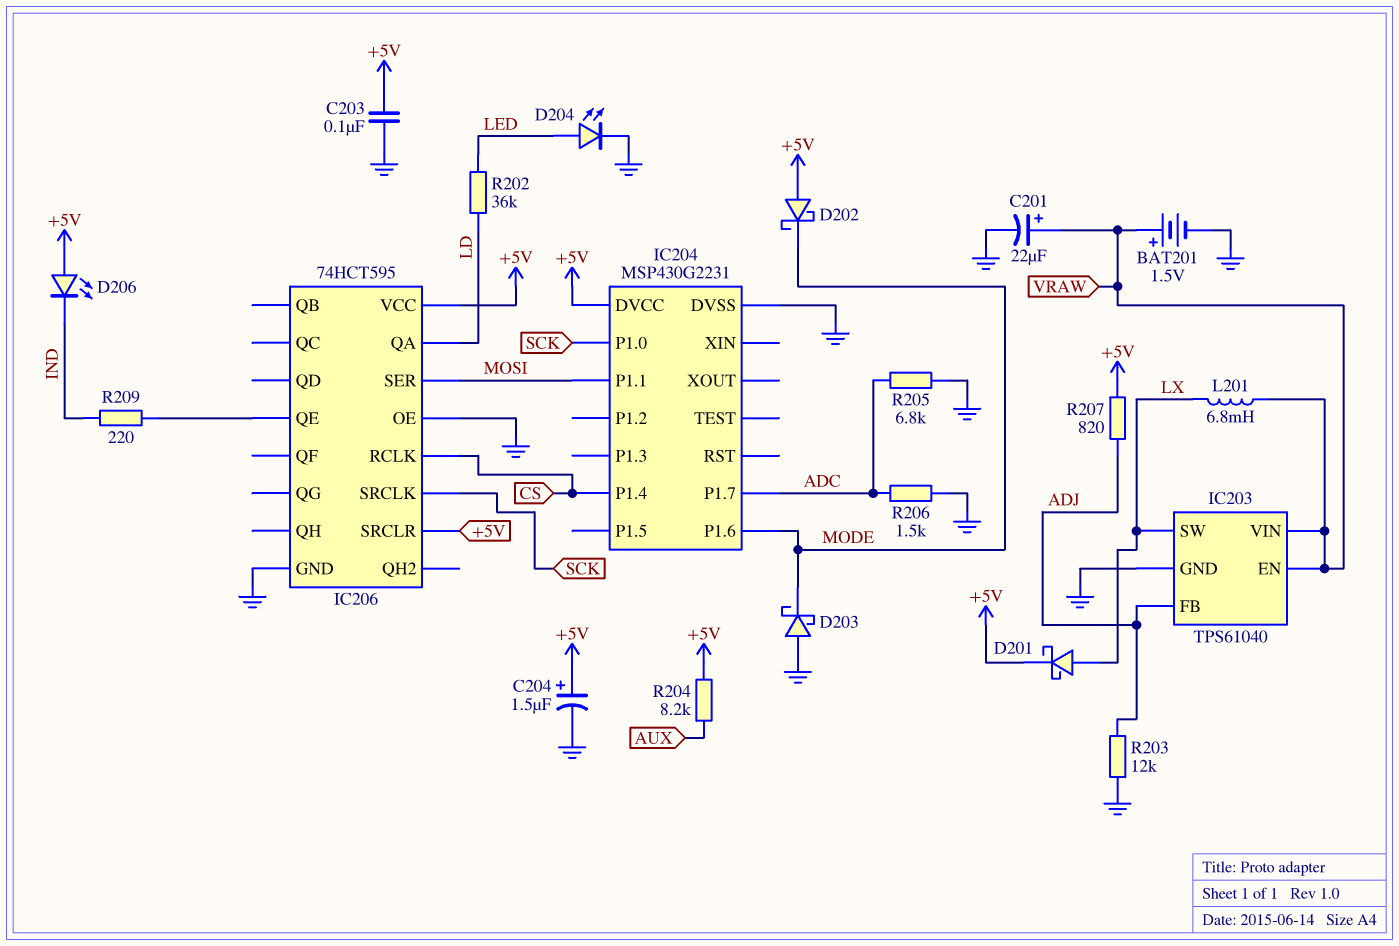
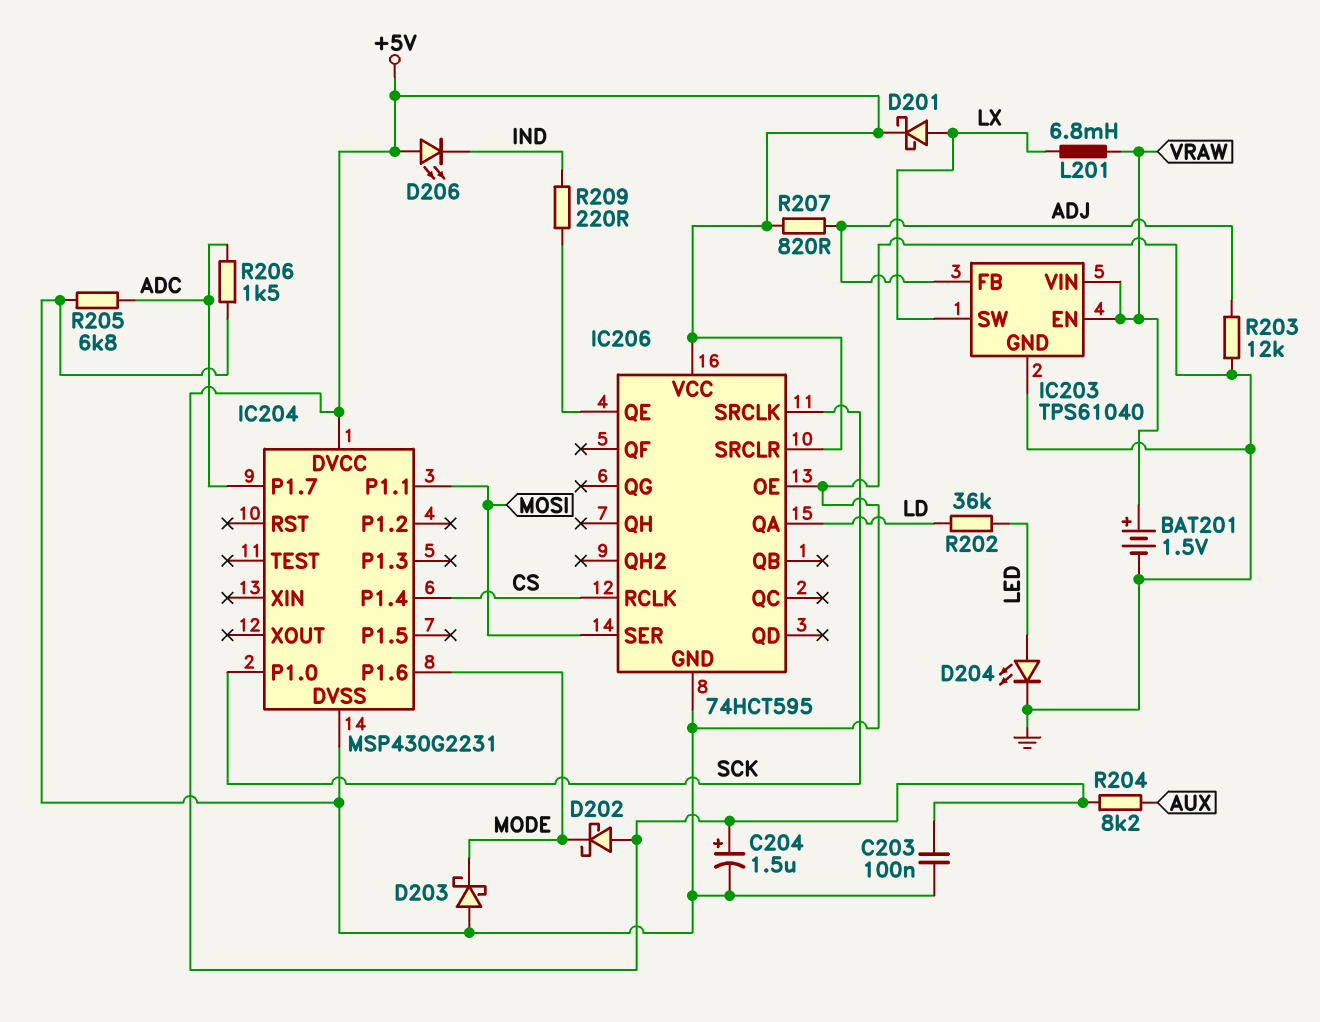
C201: 22uF (plus VRAW, minus GND) -> none

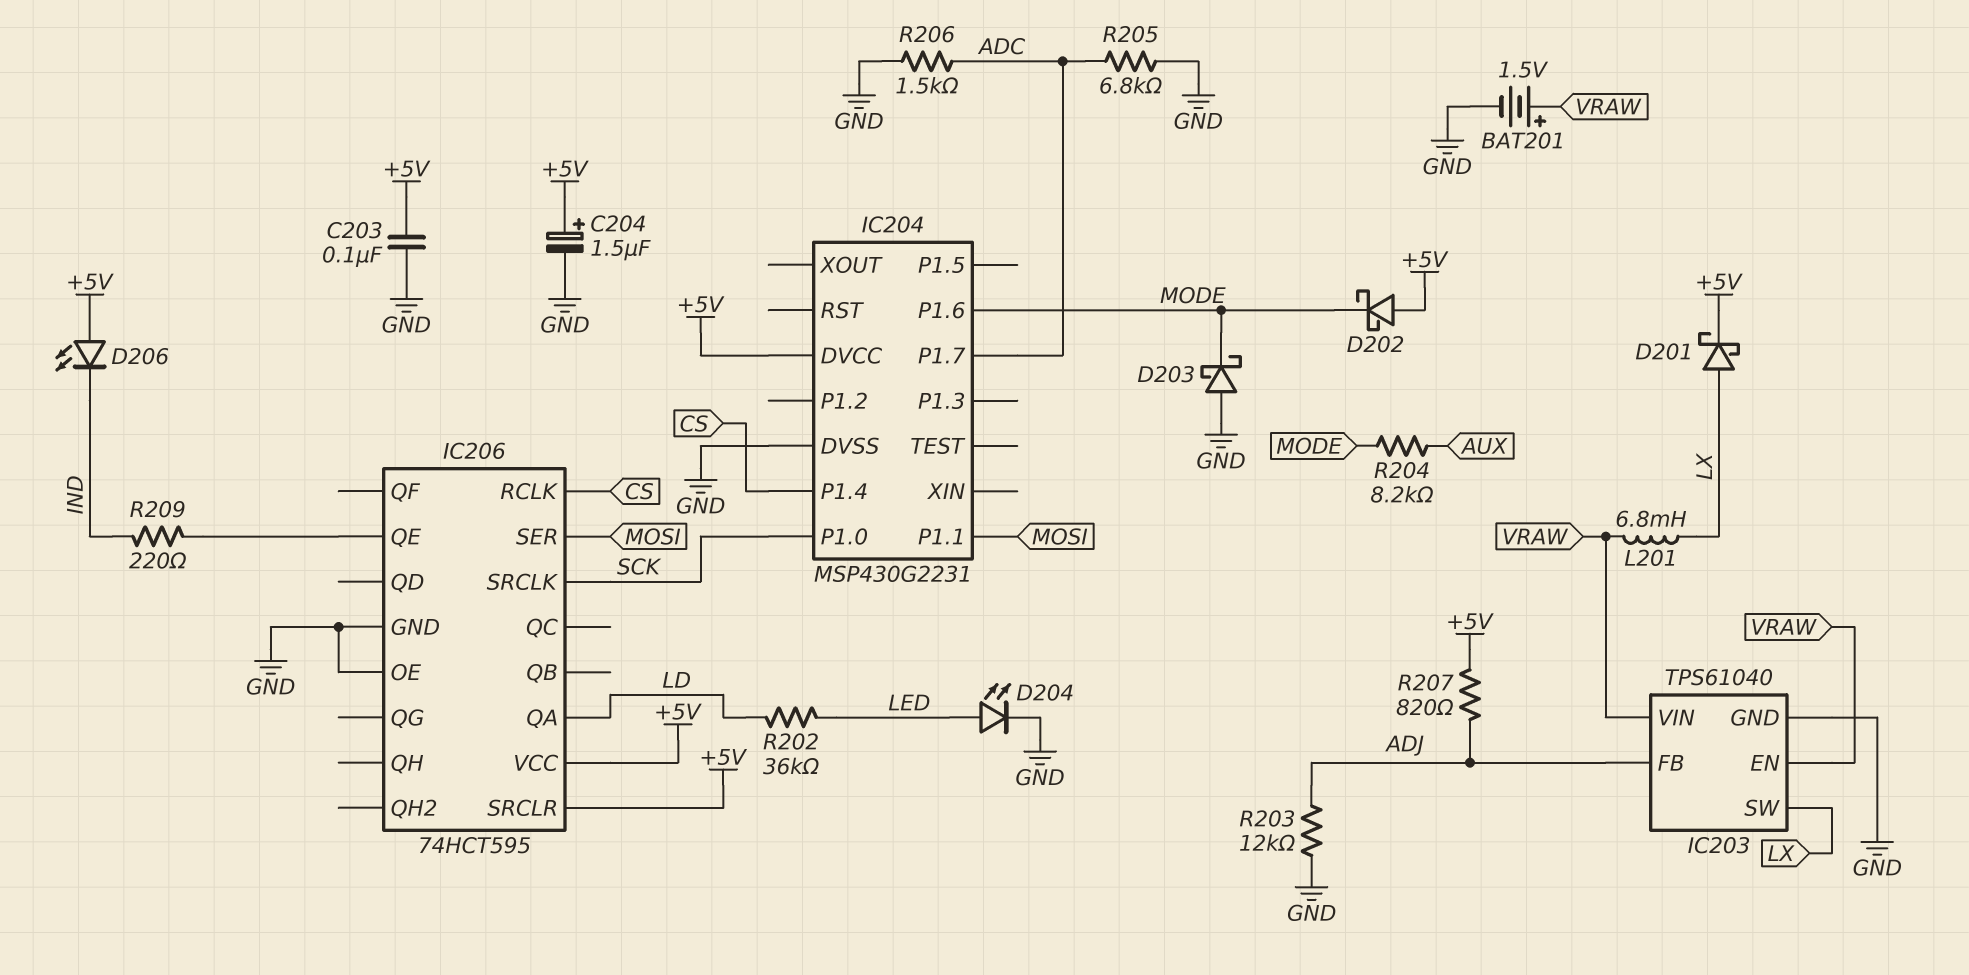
R204: 8.2k (+5V, AUX) -> 8.2k (AUX, MODE)

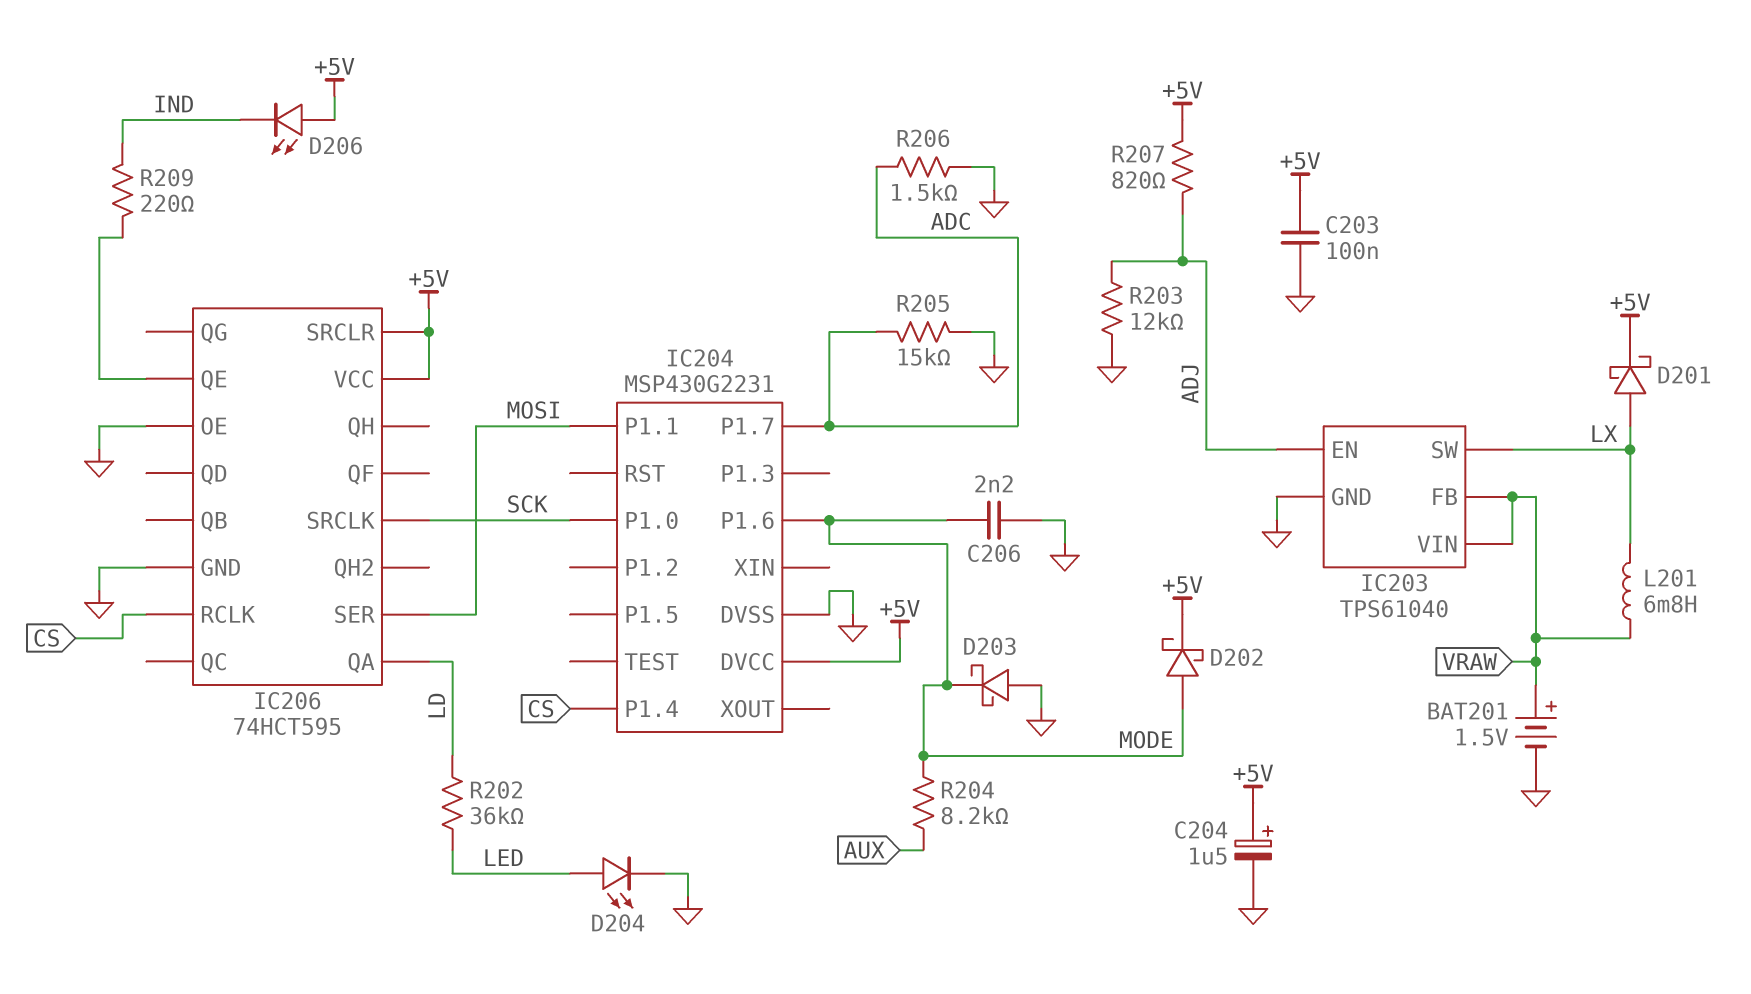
C206: none -> 2.2nF (GND, MODE)
D202: schottky (A +5V, K MODE) -> schottky (A MODE, K +5V)
IC203 pin EN: VRAW -> ADJ
IC203 pin FB: ADJ -> VRAW
R205: 6.8k (ADC, GND) -> 15k (ADC, GND)

